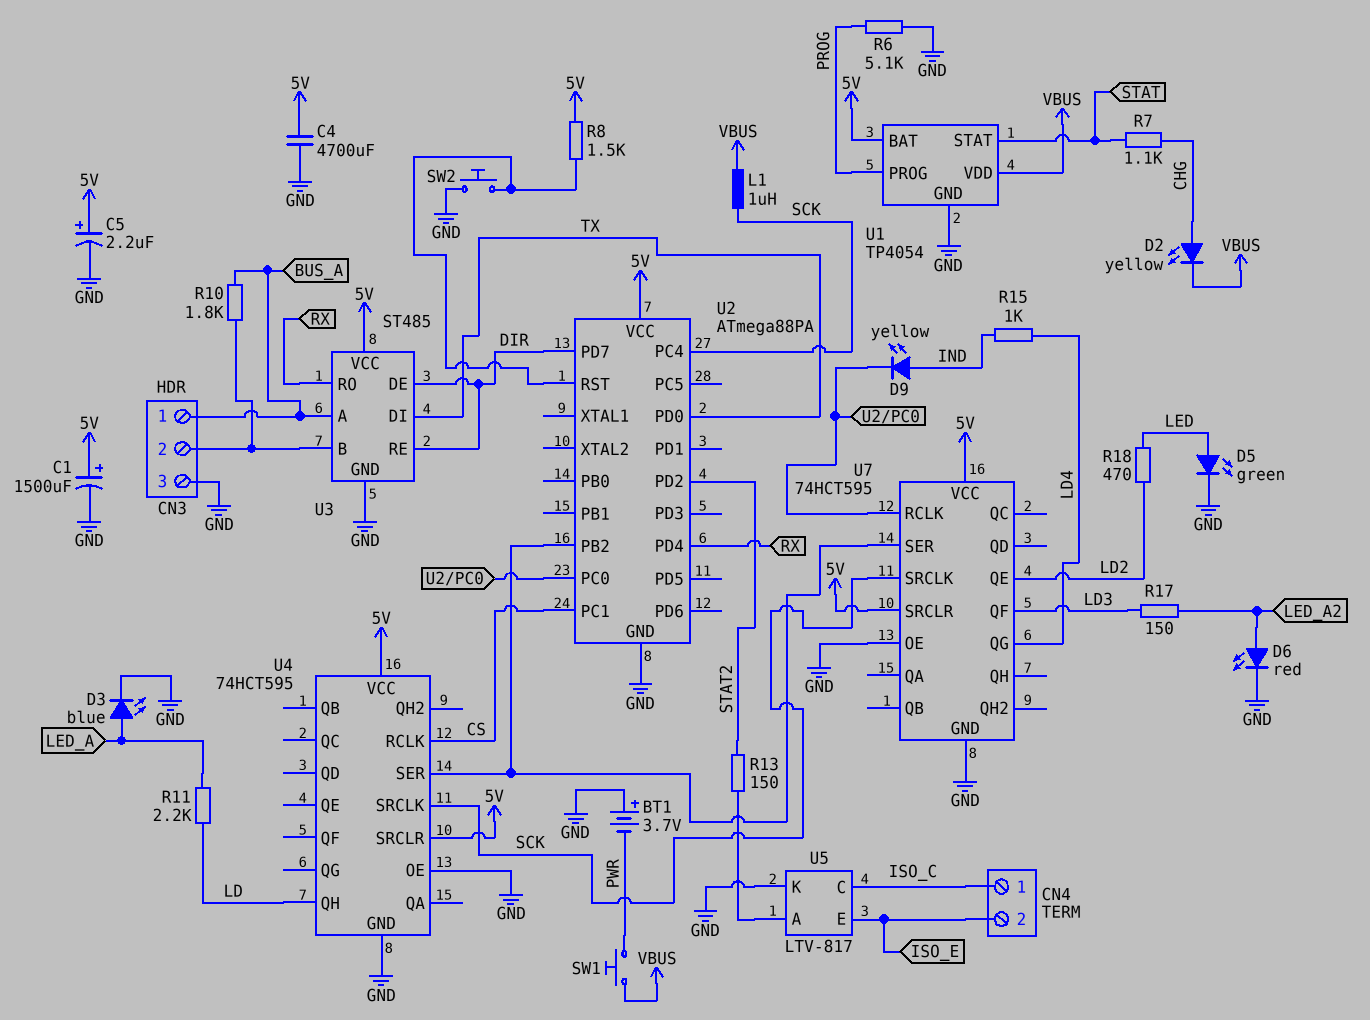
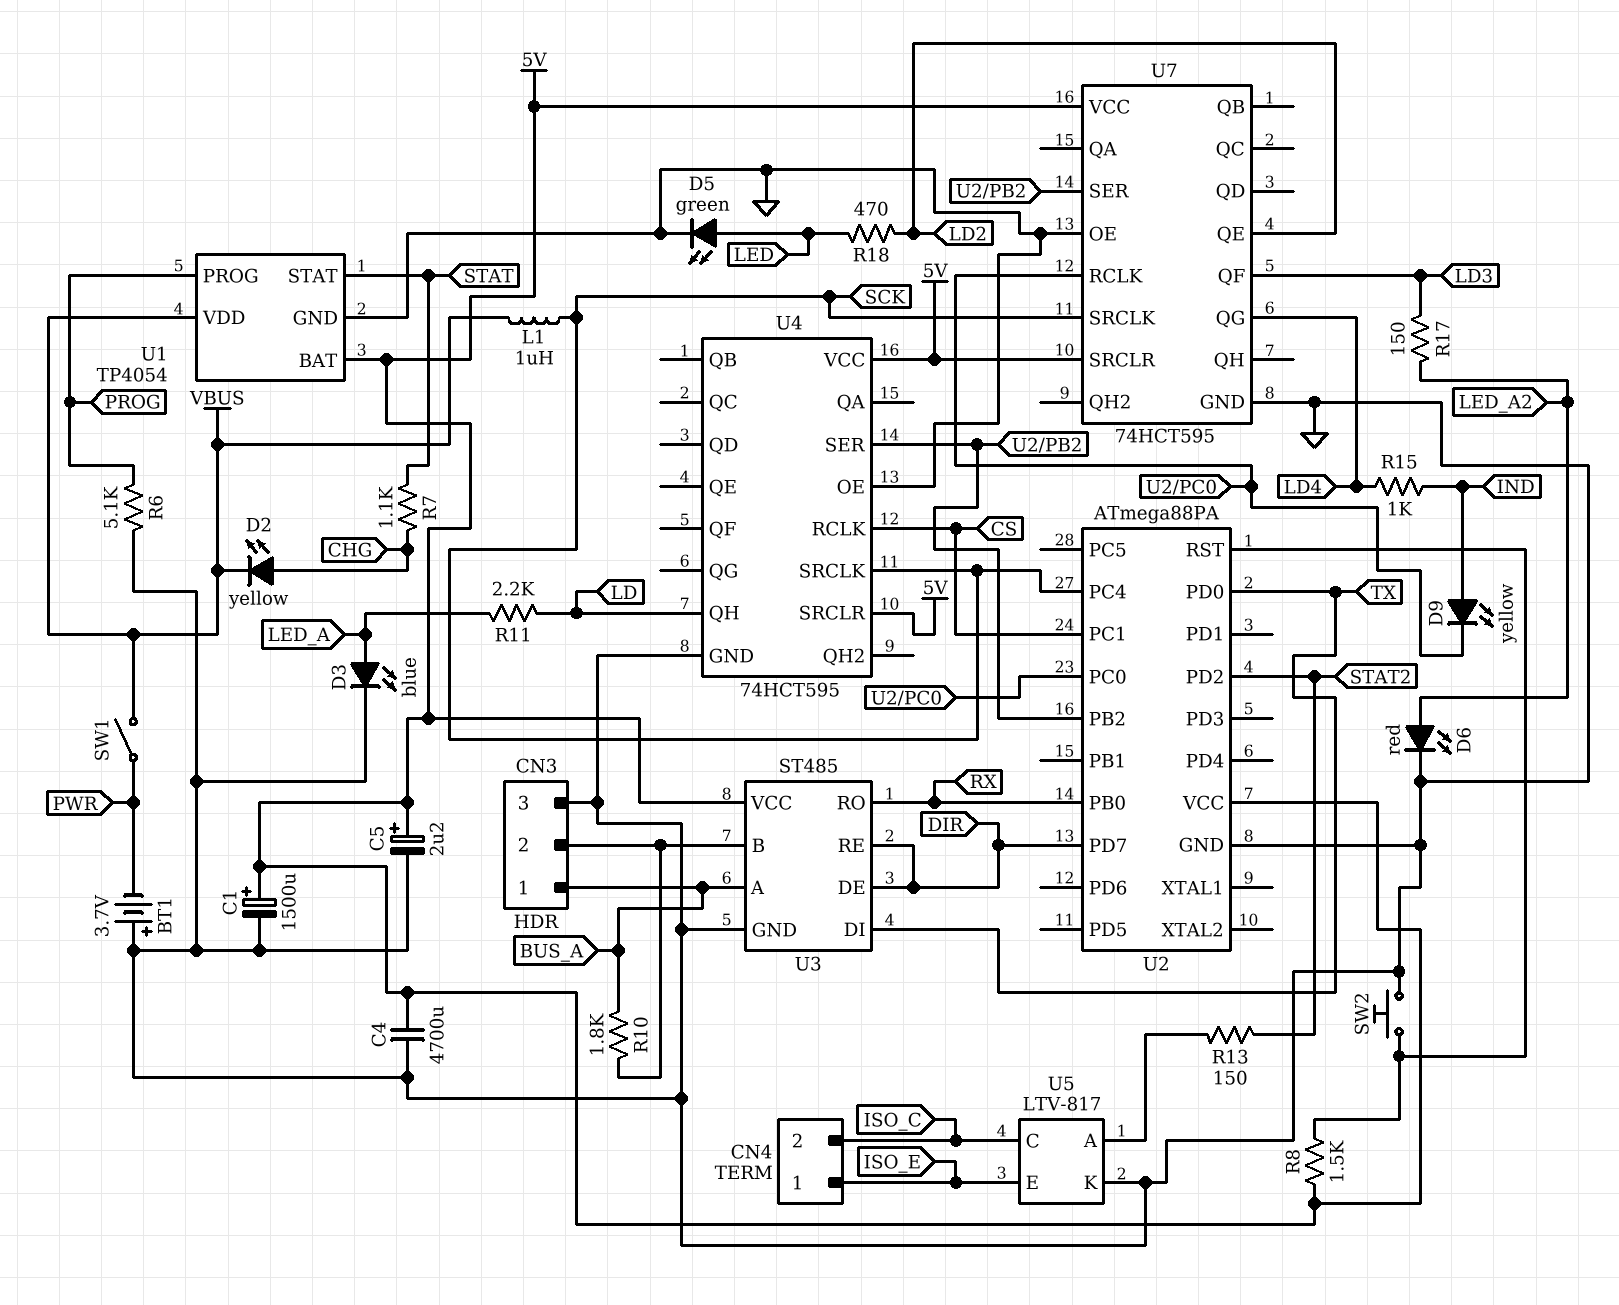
CN4 pin 1: ISO_C -> ISO_E
CN4 pin 2: ISO_E -> ISO_C
SW1: button (PWR, VBUS) -> switch (PWR, VBUS)
U2 pin PB0: none -> RX
U2 pin PD4: RX -> none

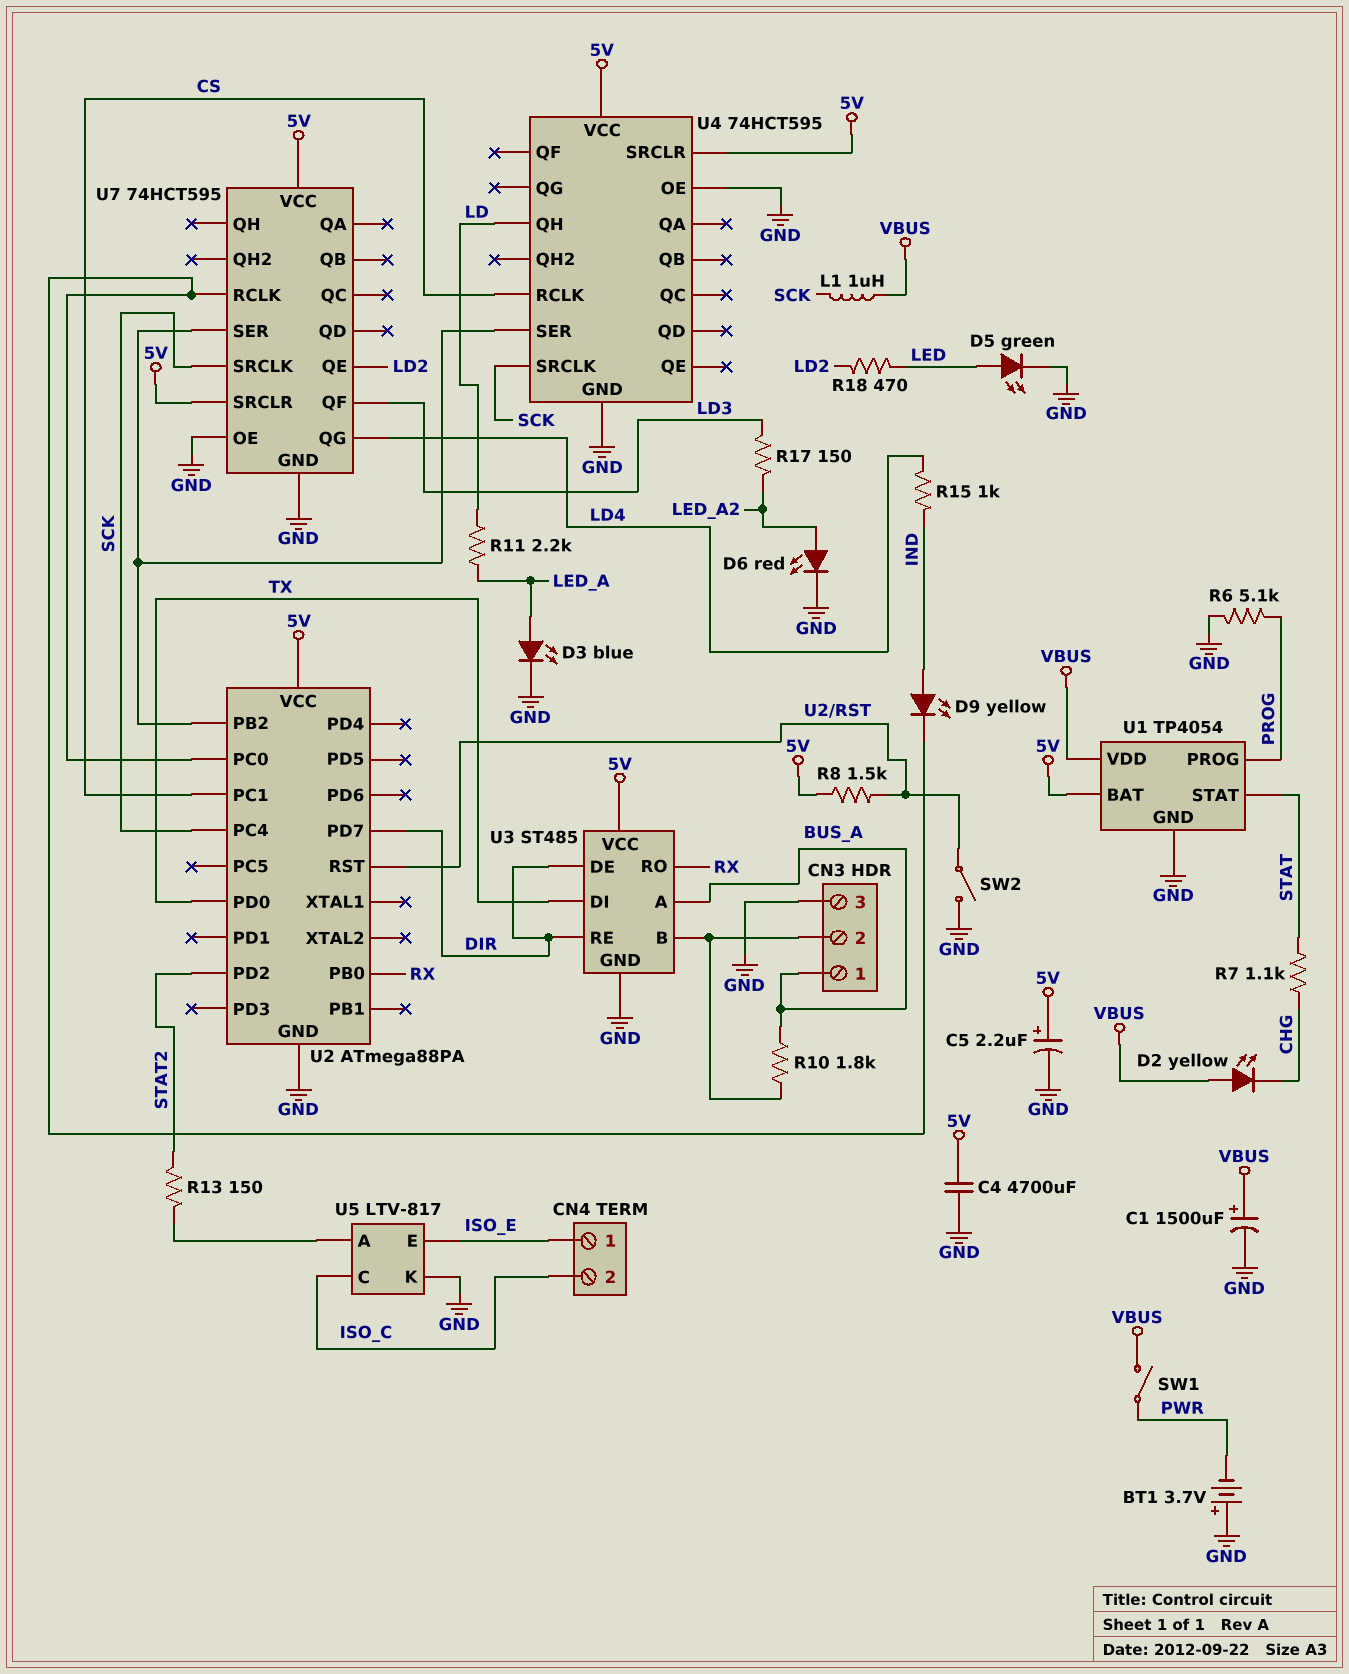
C1: 1500uF (plus 5V, minus GND) -> 1500uF (plus VBUS, minus GND)
D2: LED yellow (A CHG, K VBUS) -> LED yellow (A VBUS, K CHG)
SW2: button (GND, U2/RST) -> switch (GND, U2/RST)

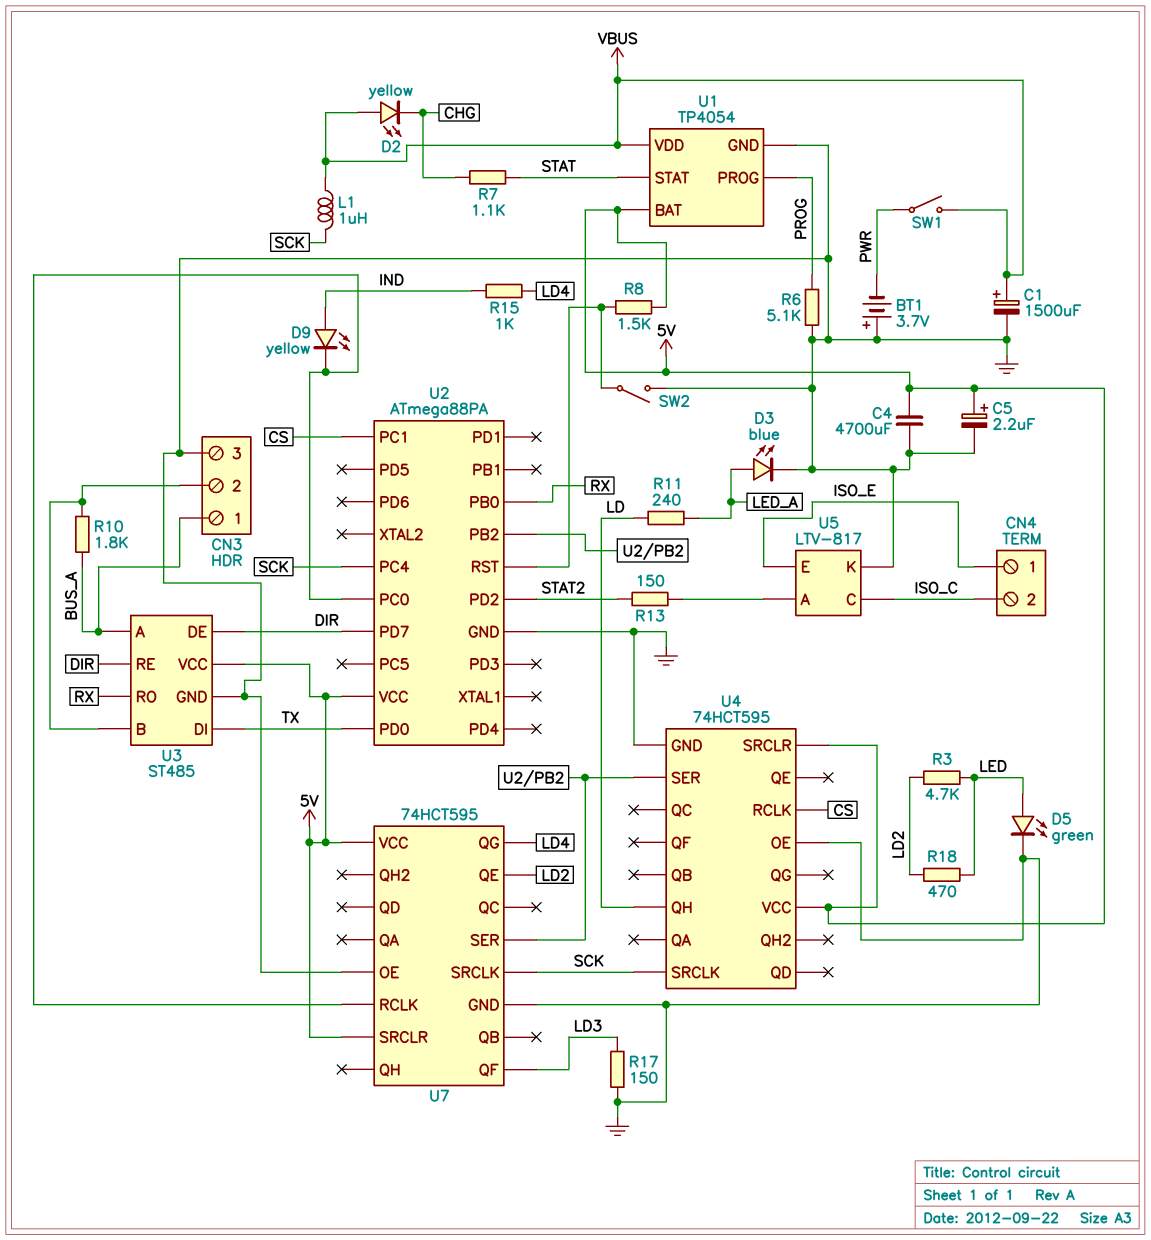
D6: LED red (A LED_A2, K GND) -> none
R3: none -> 4.7k (LD2, LED)
R11: 2.2k (LD, LED_A) -> 240 (LD, LED_A)
R17: 150 (LD3, LED_A2) -> 150 (GND, LD3)

